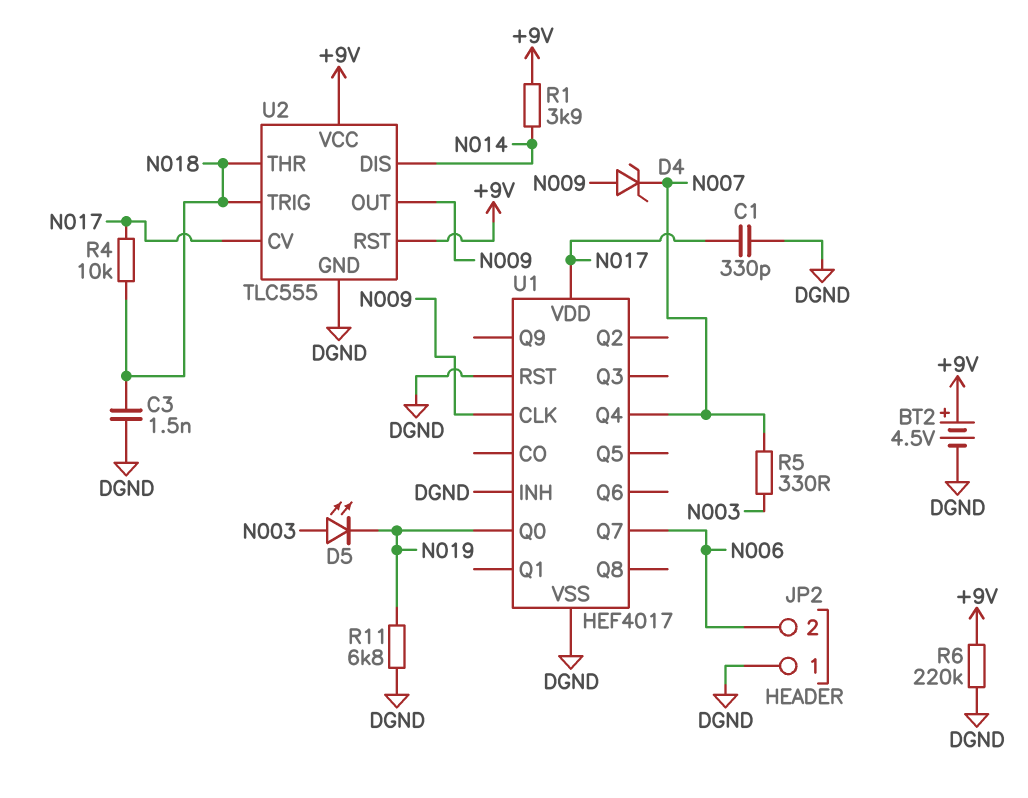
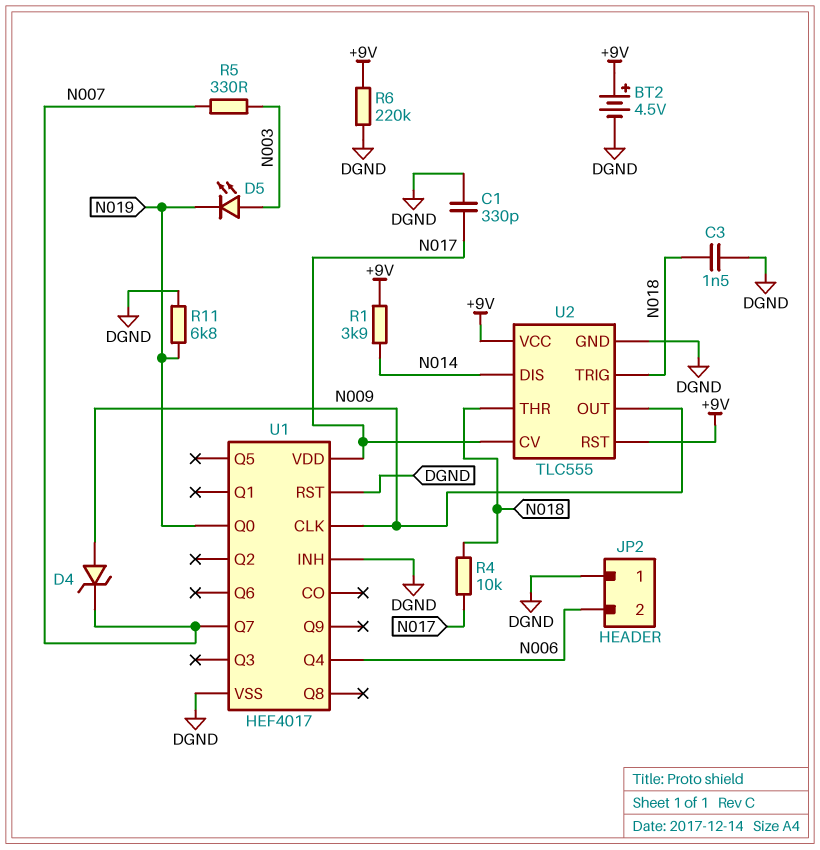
U1 pin Q4: N007 -> N006
U1 pin Q7: N006 -> N007

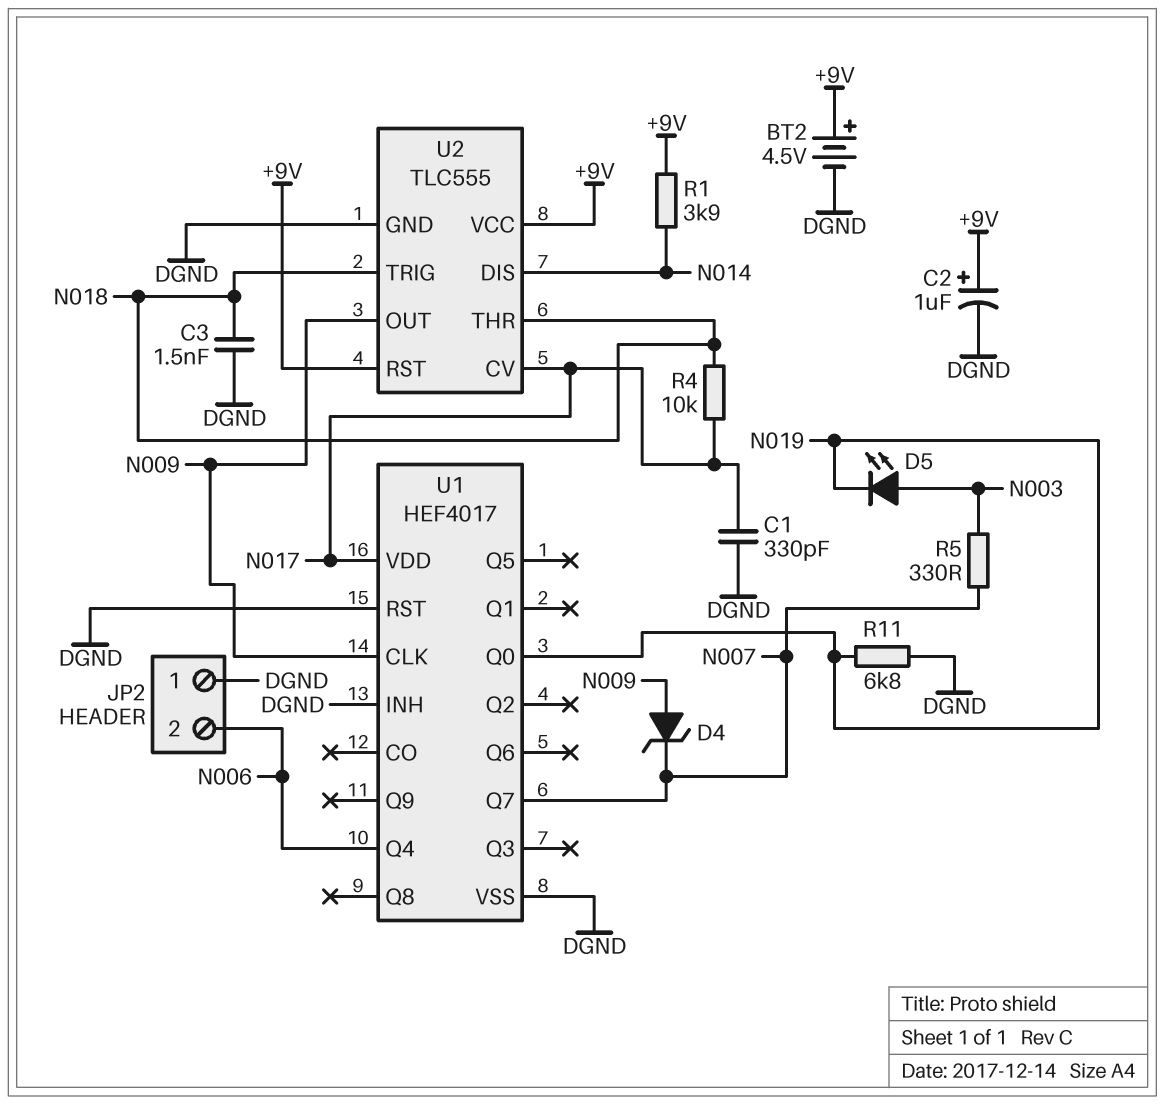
C2: none -> 1uF (plus +9V, minus DGND)
R6: 220k (+9V, DGND) -> none

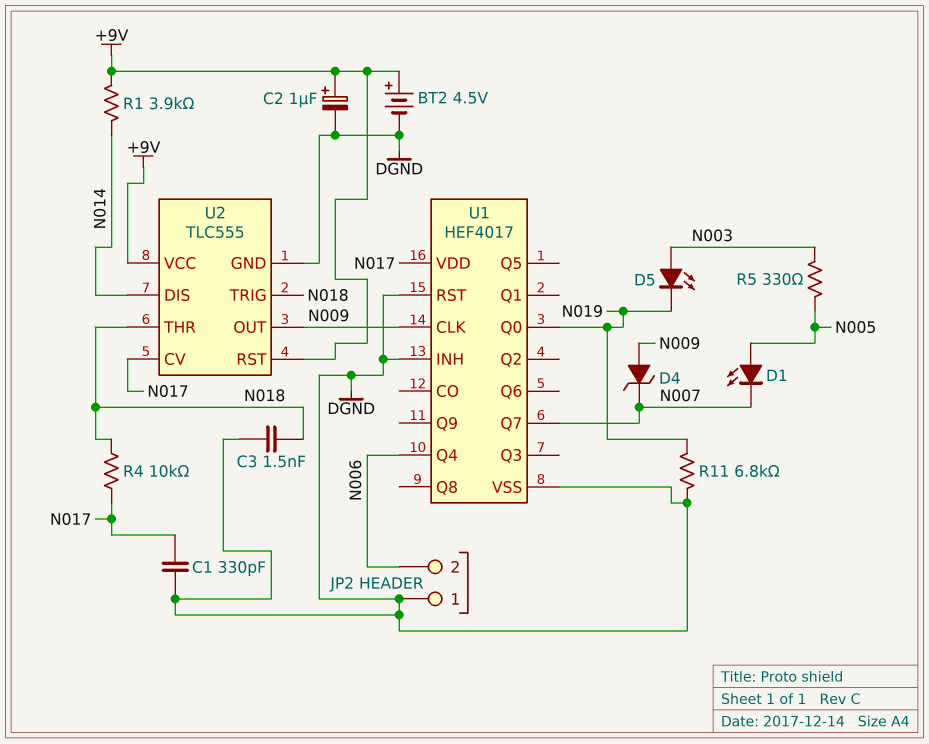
D1: none -> LED (A N005, K N007)
R5: 330 (N003, N007) -> 330 (N003, N005)

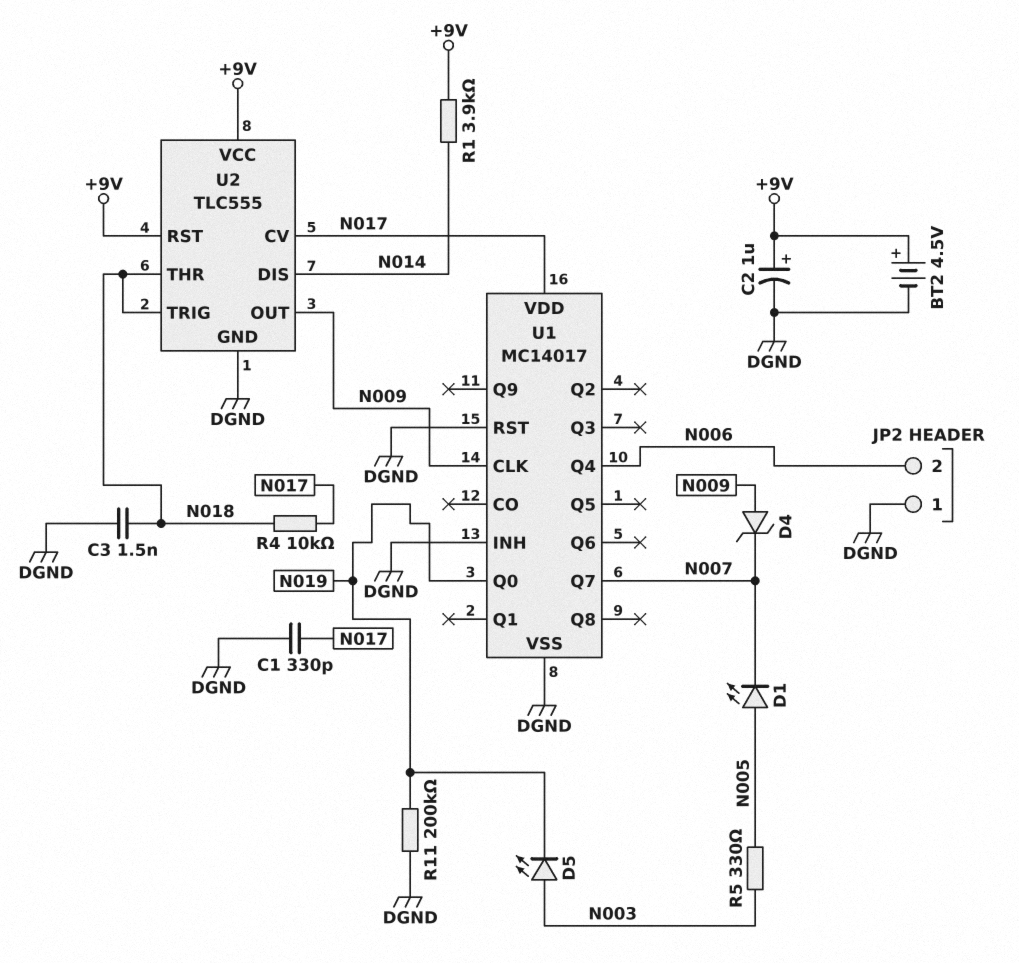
R11: 6.8k (DGND, N019) -> 200k (DGND, N019)
U1: HEF4017 -> MC14017

